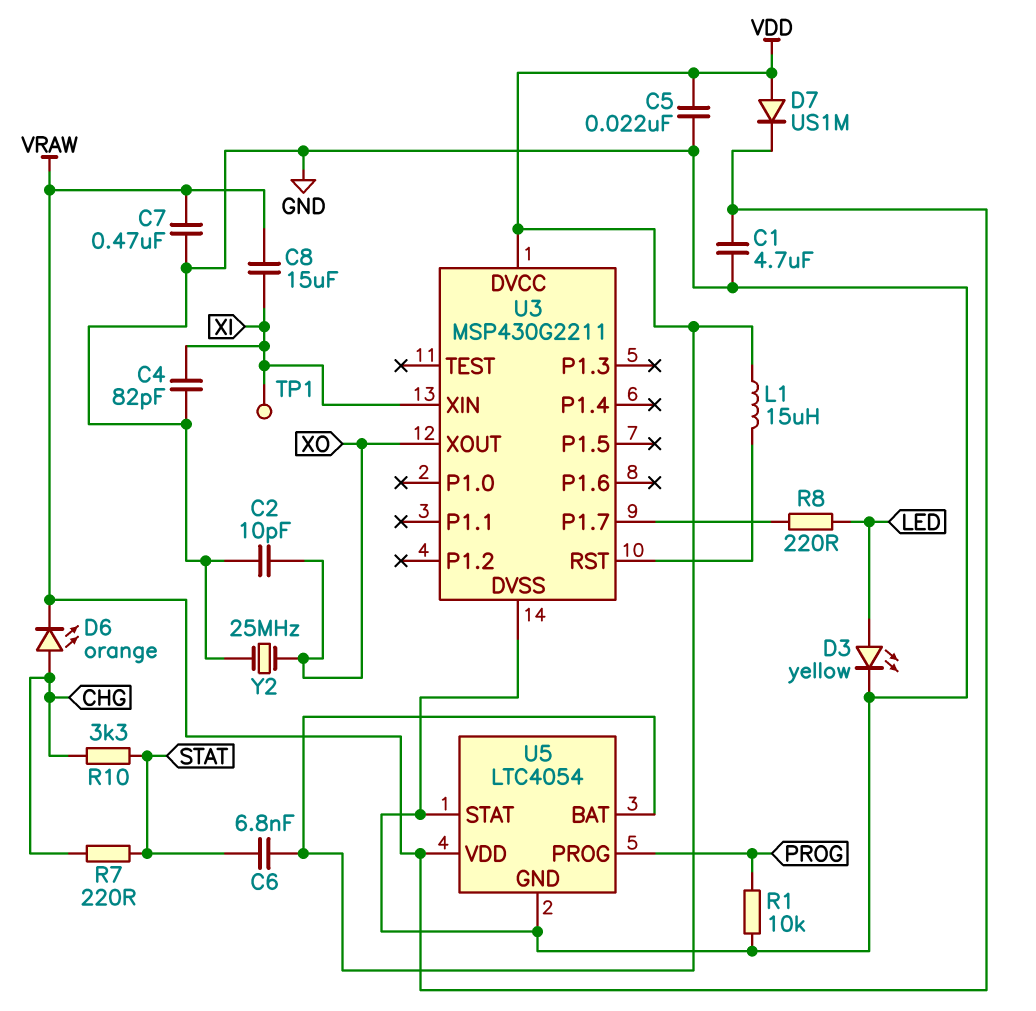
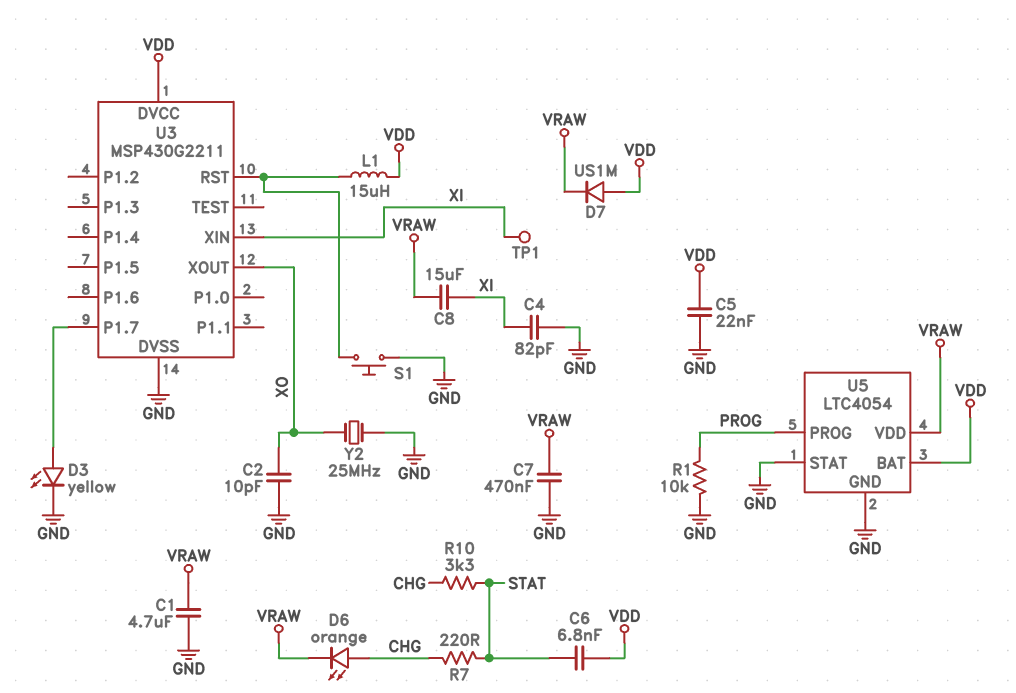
D3: LED yellow (A LED, K GND) -> LED yellow (A U3/P1.7, K GND)
R8: 220 (LED, U3/P1.7) -> none
S1: none -> button (GND, U3/RST)

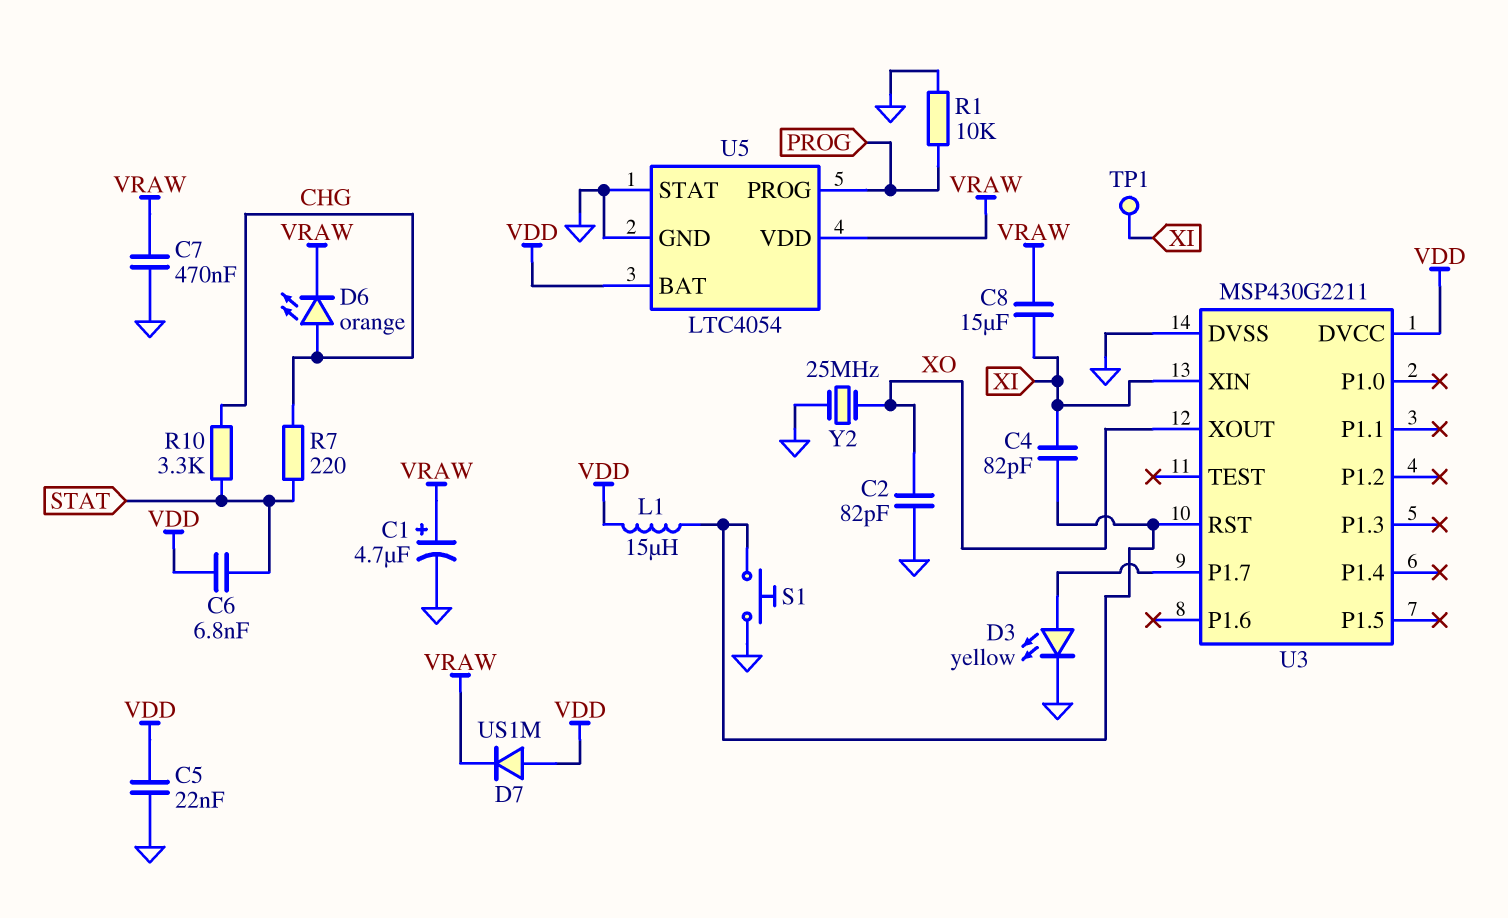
C1: 4.7uF (GND, VRAW) -> 4.7uF (plus VRAW, minus GND)
C2: 10pF (GND, XO) -> 82pF (GND, XO)
C4: 82pF (GND, XI) -> 82pF (U3/RST, XI)

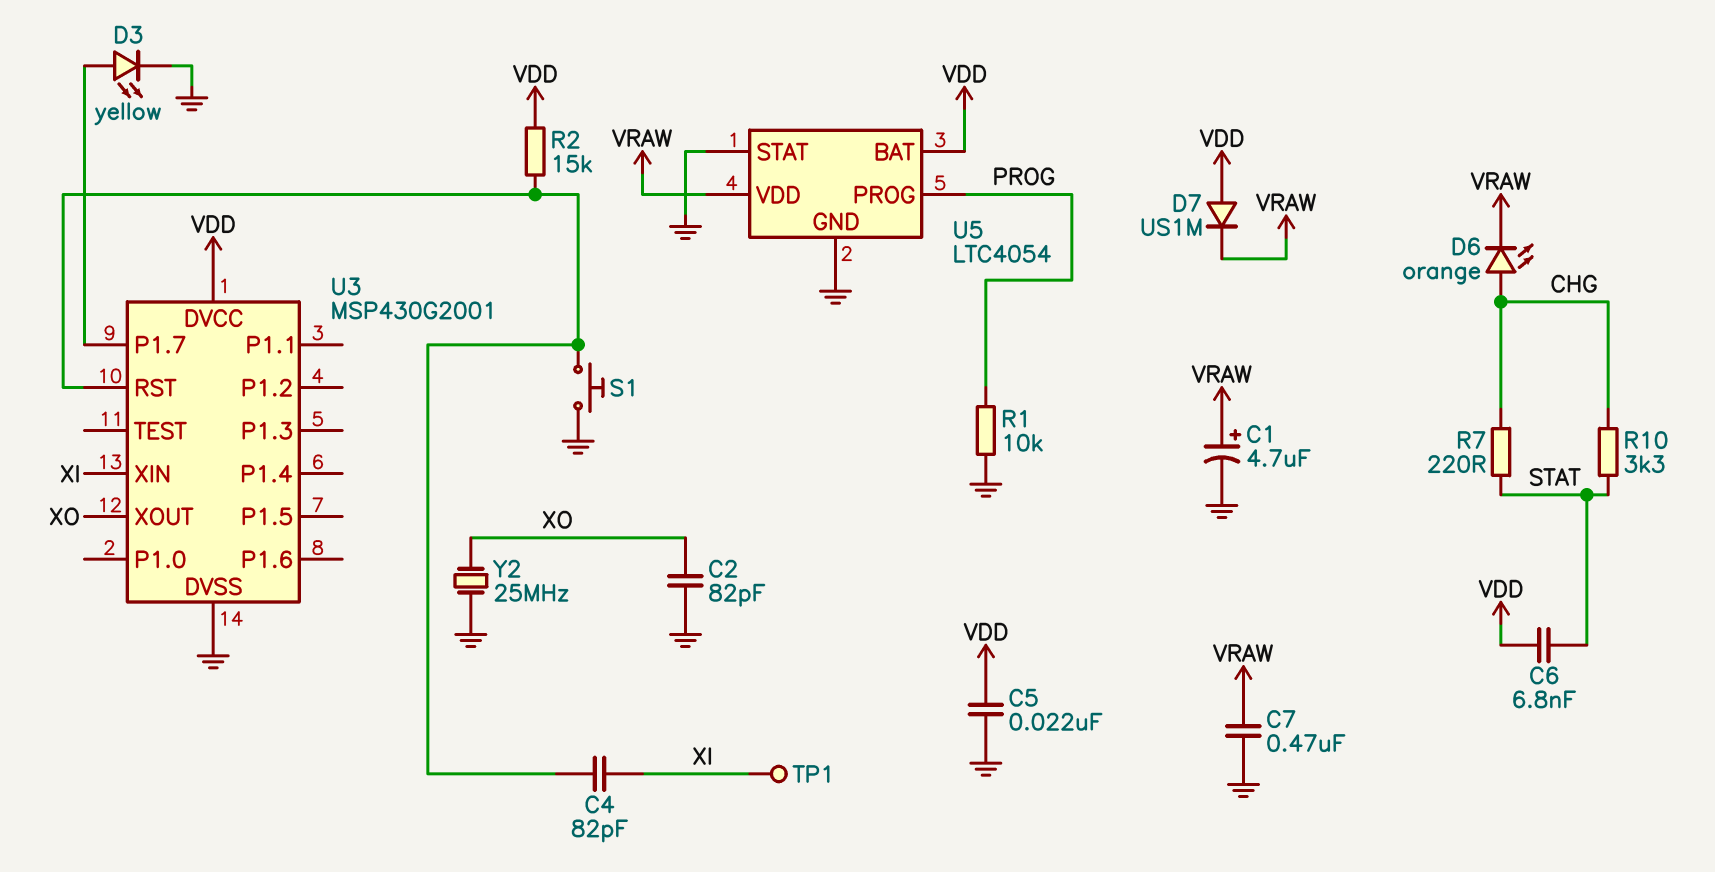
C8: 15uF (VRAW, XI) -> none
L1: 15uH (U3/RST, VDD) -> none
R2: none -> 15k (U3/RST, VDD)
U3: MSP430G2211 -> MSP430G2001

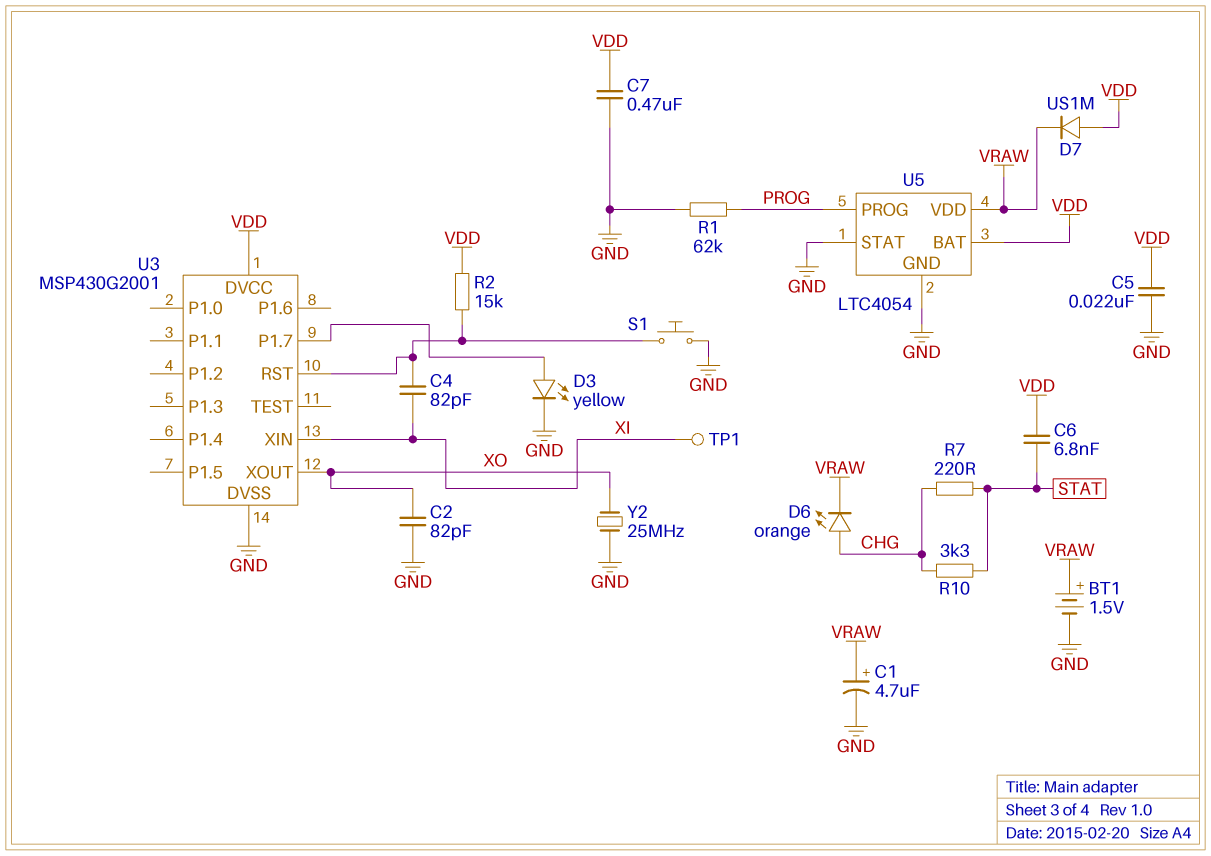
BT1: none -> 1.5V (plus VRAW, minus GND)
C7: 470nF (GND, VRAW) -> 470nF (GND, VDD)
R1: 10k (GND, PROG) -> 62k (GND, PROG)

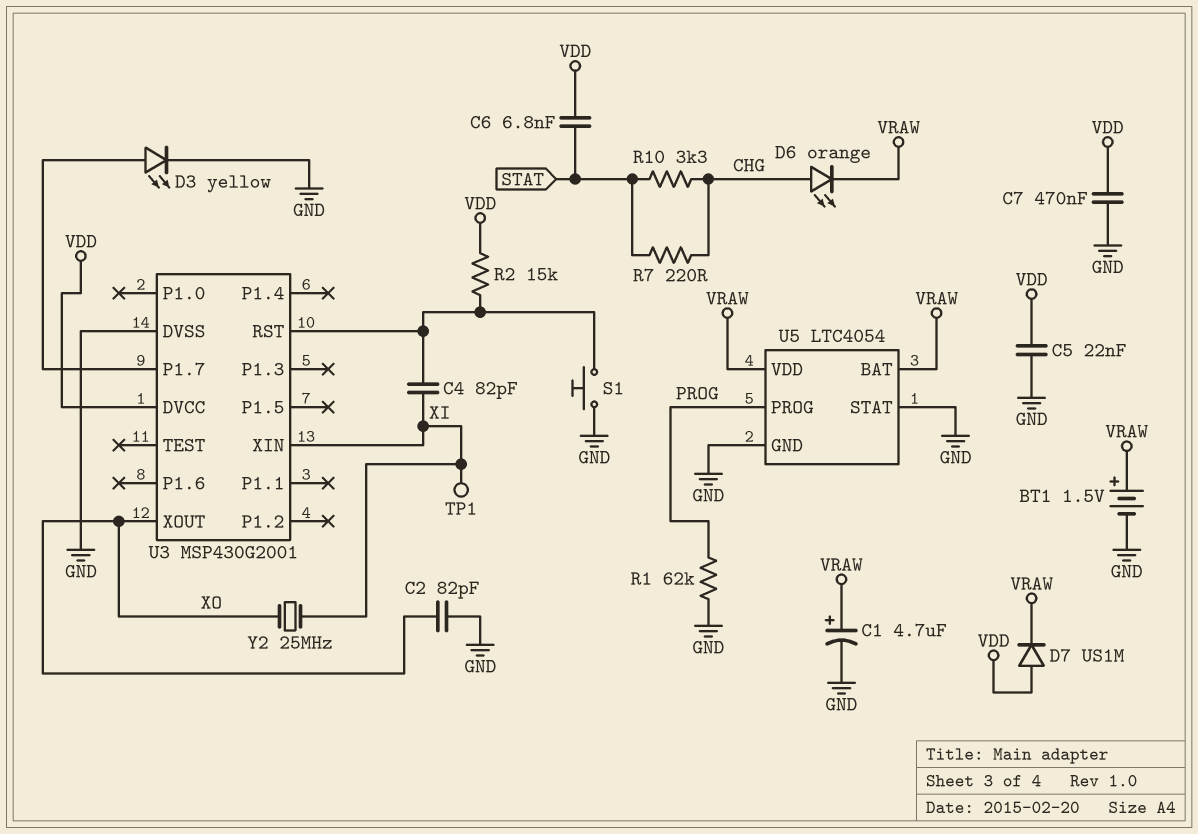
U5 pin BAT: VDD -> VRAW
Y2: 25MHz (GND, XO) -> 25MHz (XI, XO)

